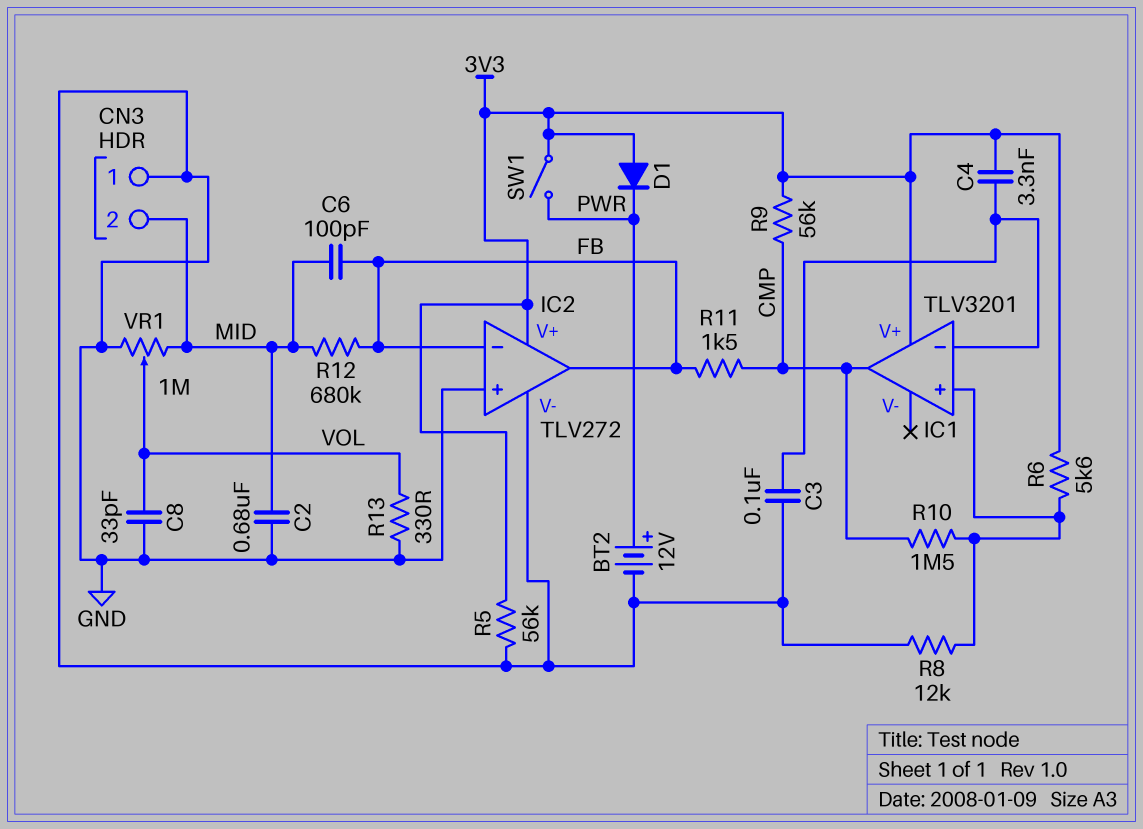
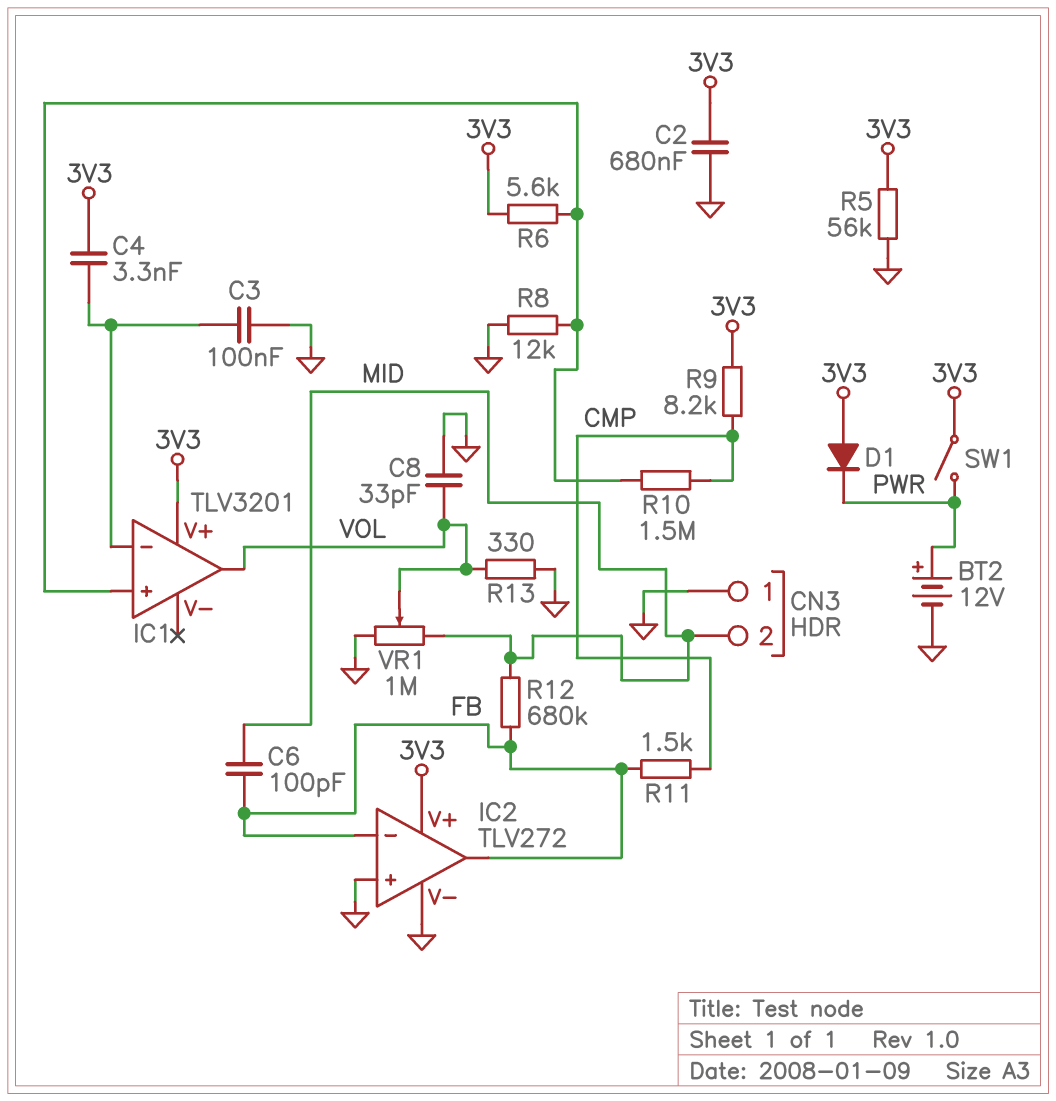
C2: 680nF (GND, MID) -> 680nF (3V3, GND)
IC1 pin out: CMP -> VOL
R9: 56k (3V3, CMP) -> 8.2k (3V3, CMP)

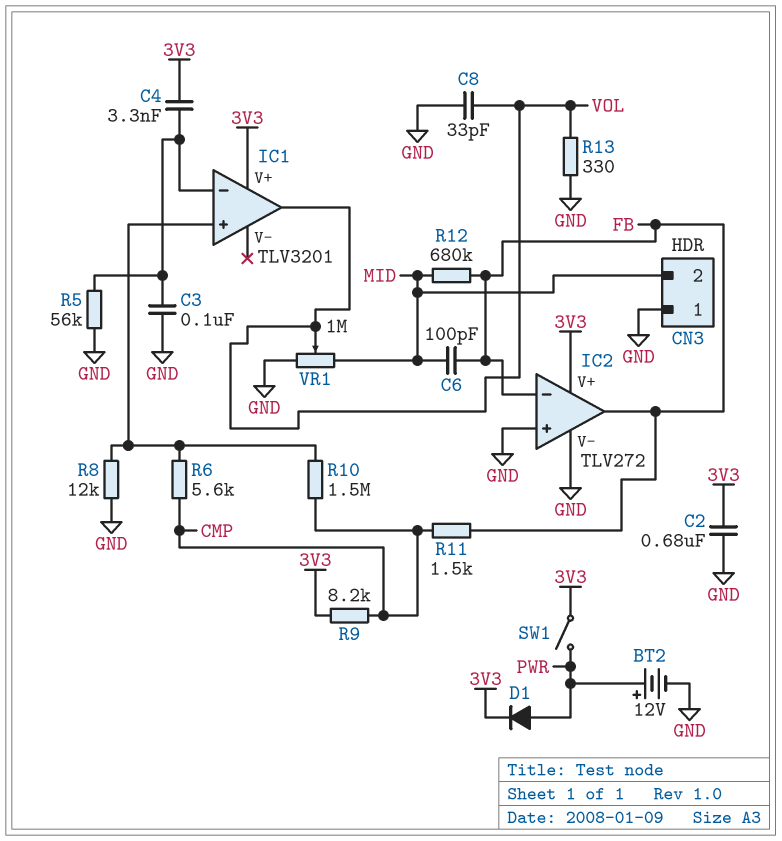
D1: diode (A 3V3, K PWR) -> diode (A PWR, K 3V3)
R5: 56k (3V3, GND) -> 56k (GND, IC1/in-)
R6: 5.6k (3V3, IC1/in+) -> 5.6k (CMP, IC1/in+)

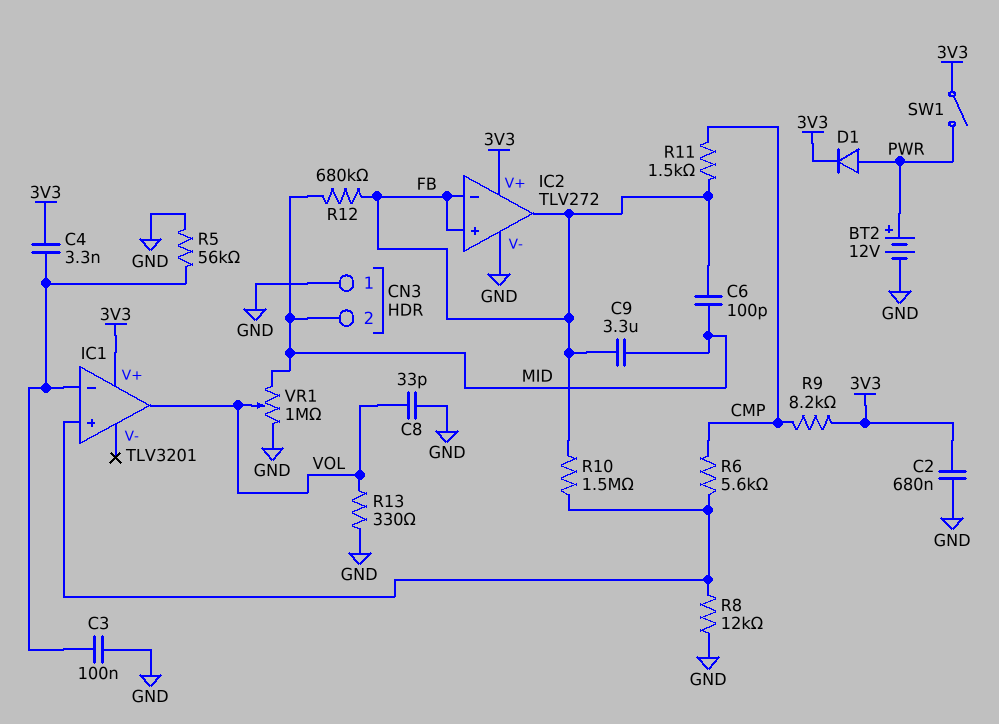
C9: none -> 3.3uF (FB, MID)
IC2 pin in+: GND -> FB
R10: 1.5M (CMP, IC1/in+) -> 1.5M (FB, IC1/in+)

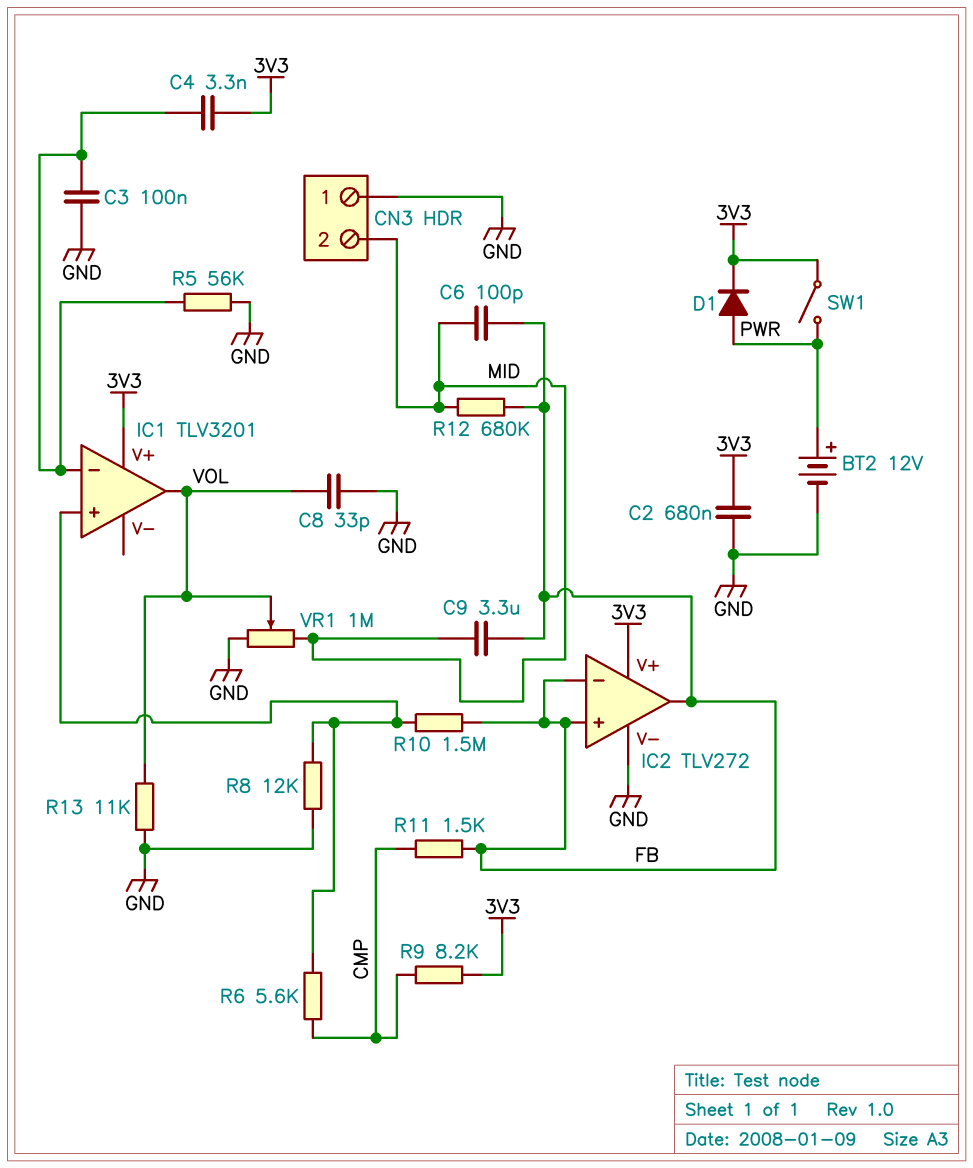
R13: 330 (GND, VOL) -> 11k (GND, VOL)

